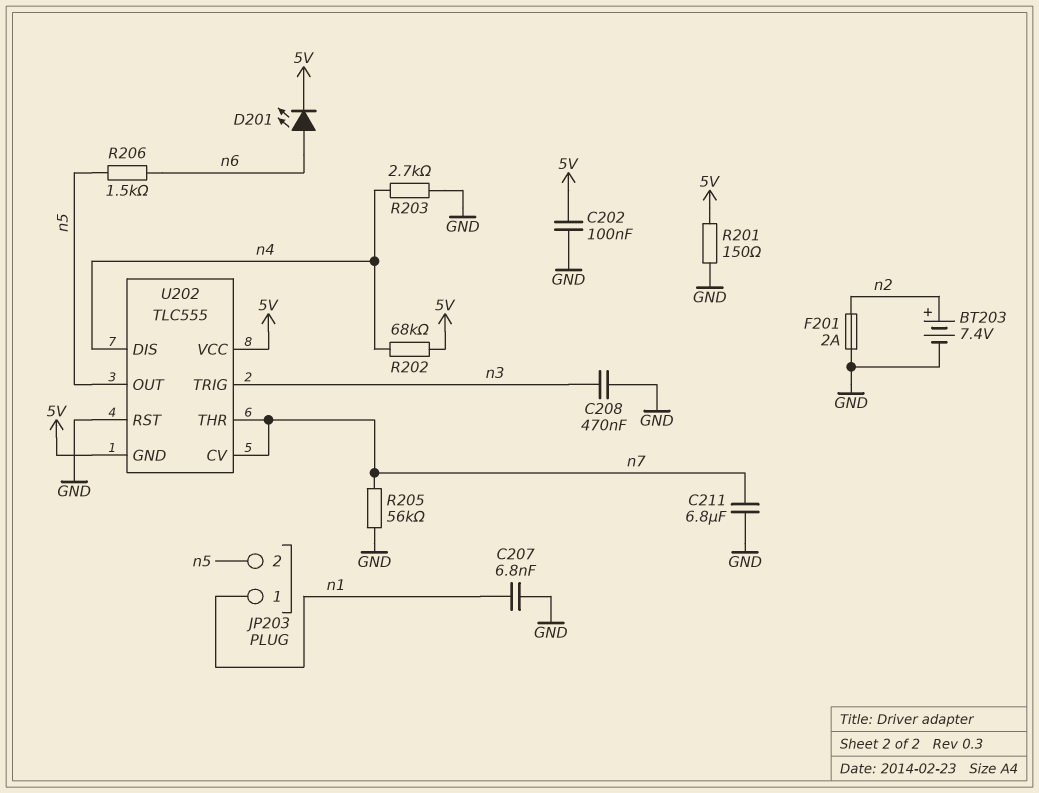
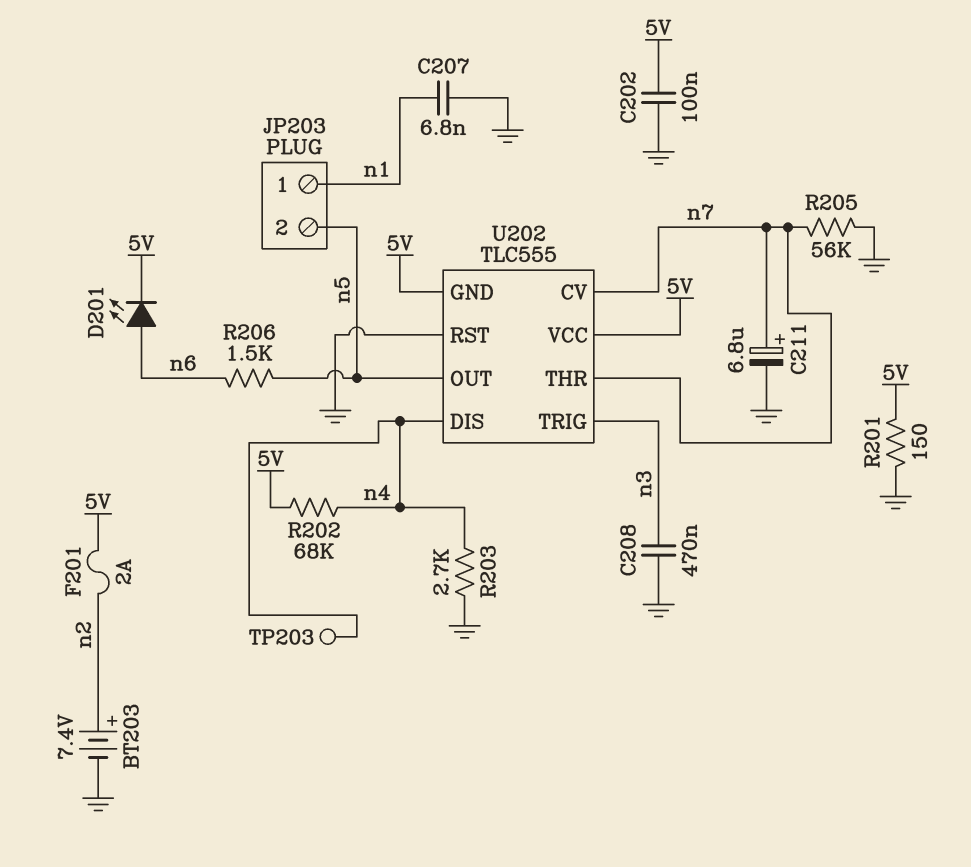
C211: 6.8uF (GND, n7) -> 6.8uF (plus n7, minus GND)
F201: 2A (GND, n2) -> 2A (5V, n2)
TP203: none -> test point (n4)

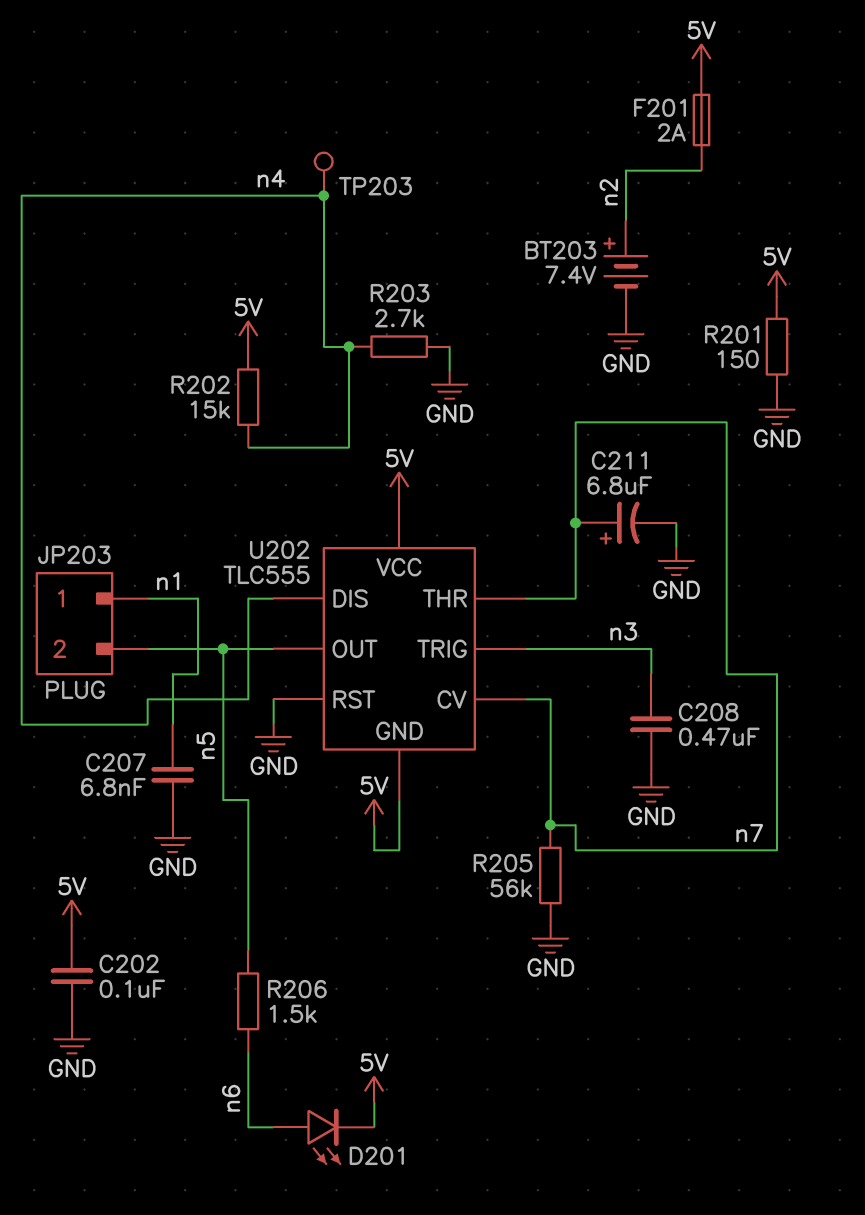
R202: 68k (5V, n4) -> 15k (5V, n4)

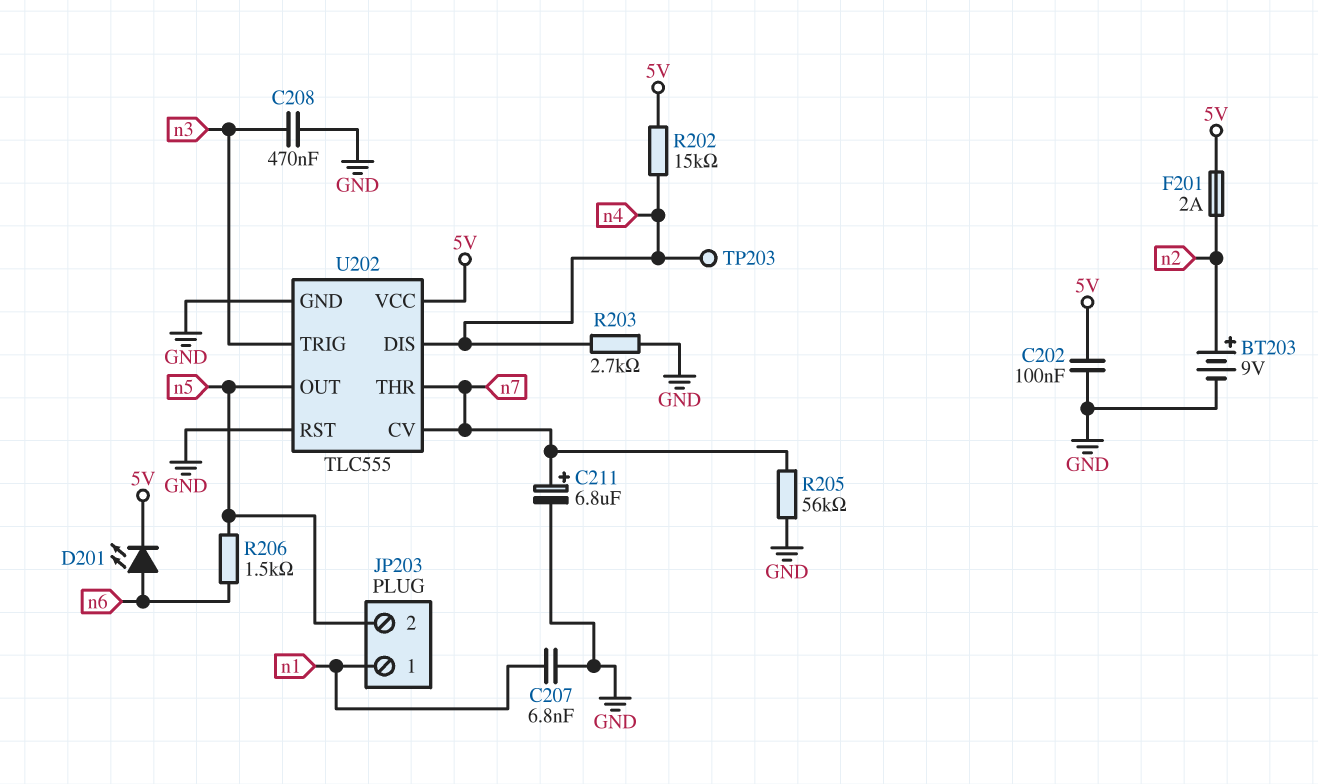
BT203: 7.4V (plus n2, minus GND) -> 9V (plus n2, minus GND)
R201: 150 (5V, GND) -> none
U202 pin GND: 5V -> GND

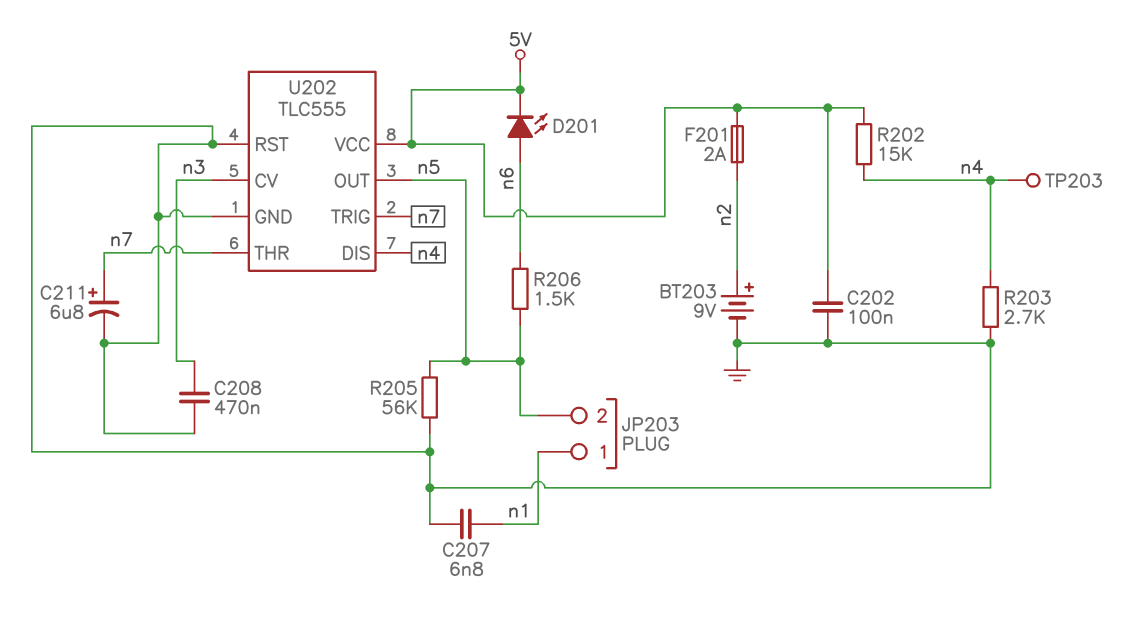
R205: 56k (GND, n7) -> 56k (GND, n5)
U202 pin CV: n7 -> n3
U202 pin TRIG: n3 -> n7

